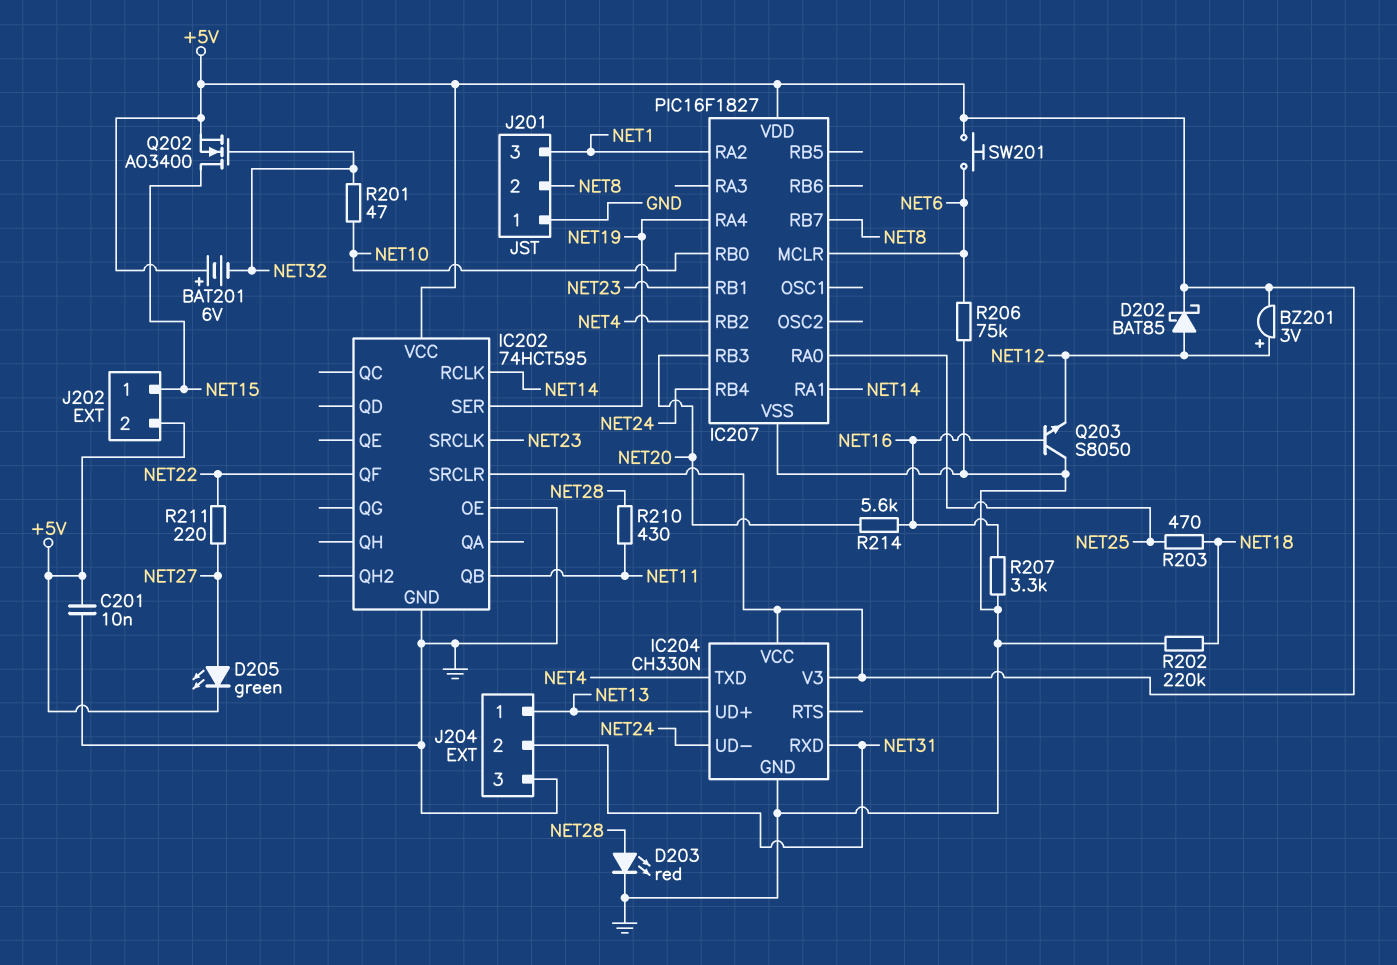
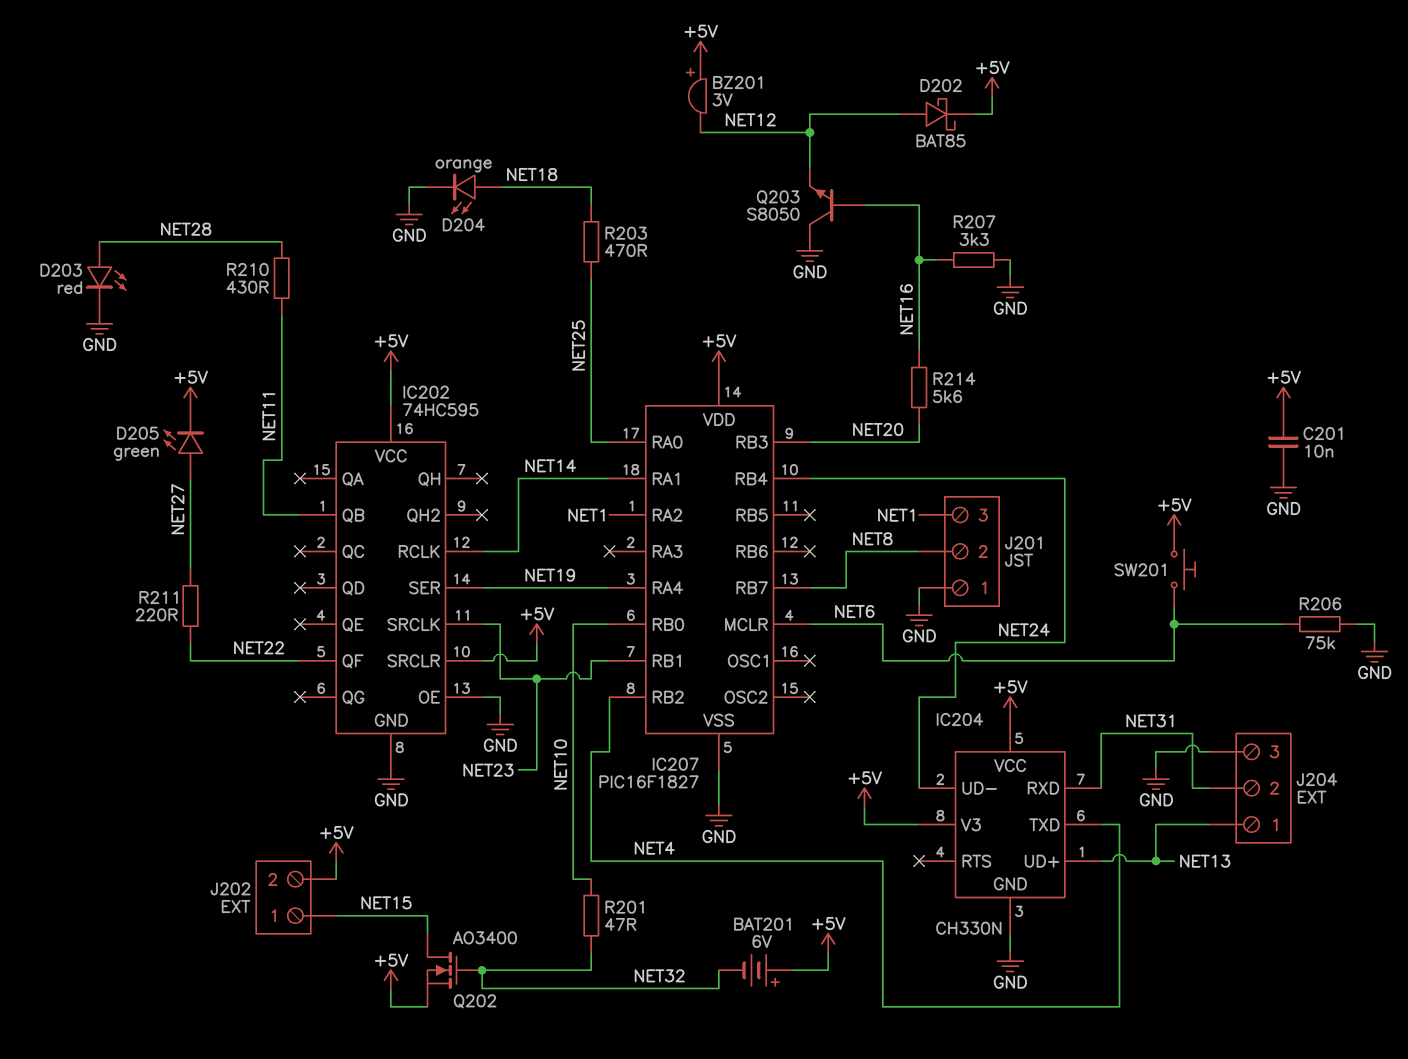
BZ201: buzzer 3V (plus NET12, minus +5V) -> buzzer 3V (plus +5V, minus NET12)
D204: none -> LED orange (A NET18, K GND)
IC202: 74HCT595 -> 74HC595
R202: 220k (GND, NET18) -> none

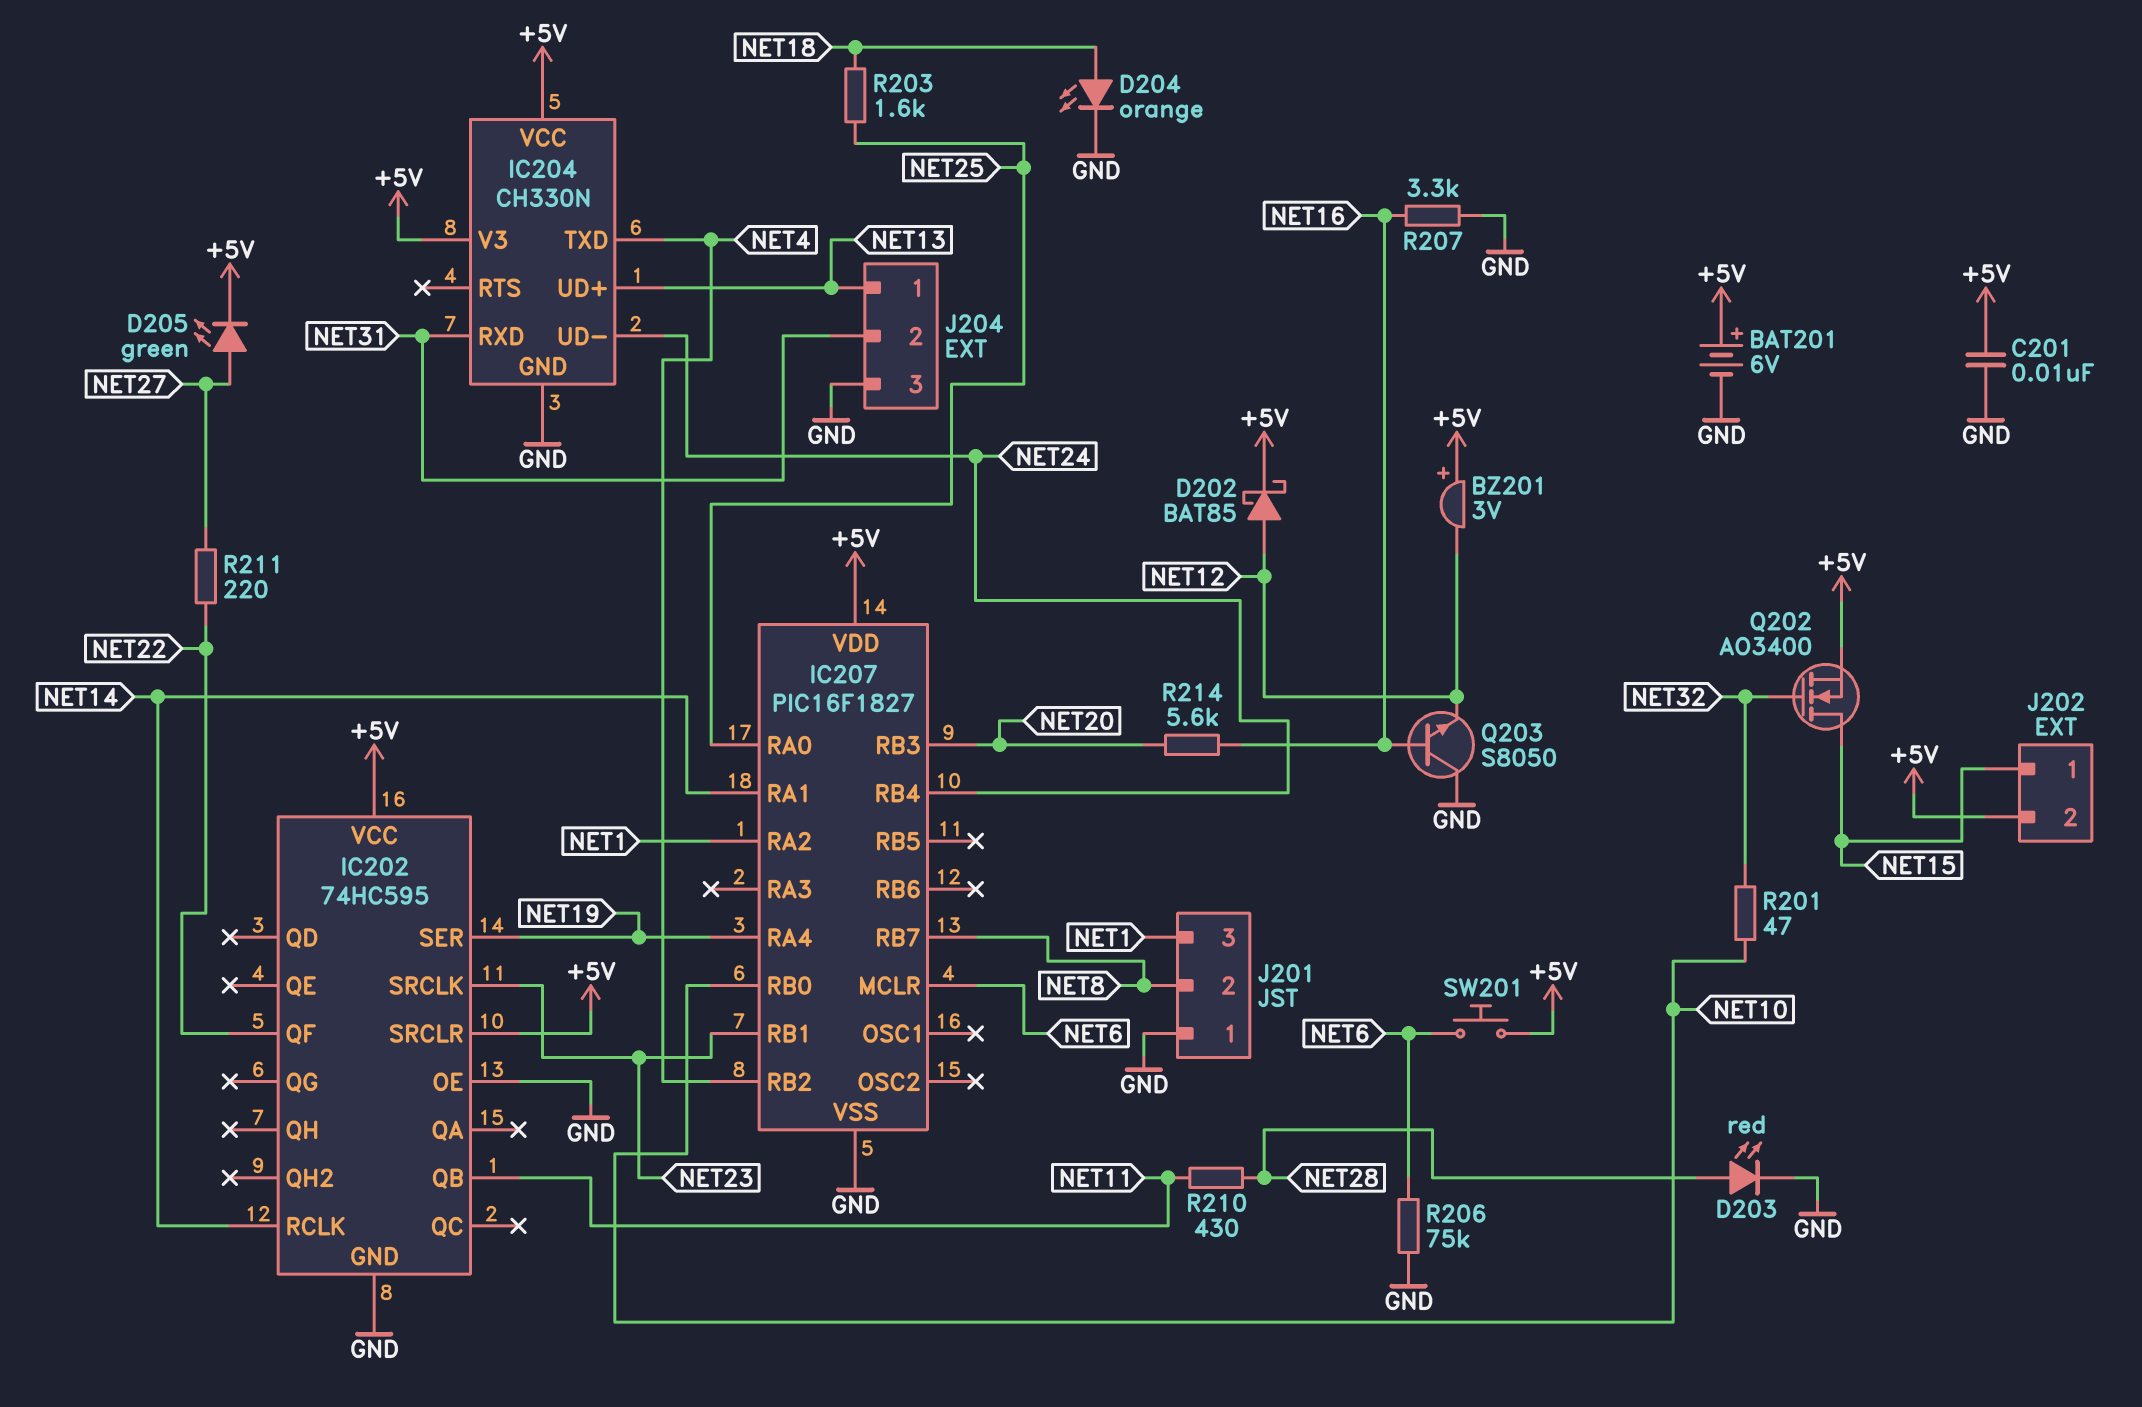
BAT201: 6V (plus +5V, minus NET32) -> 6V (plus +5V, minus GND)
R203: 470 (NET18, NET25) -> 1.6k (NET18, NET25)

